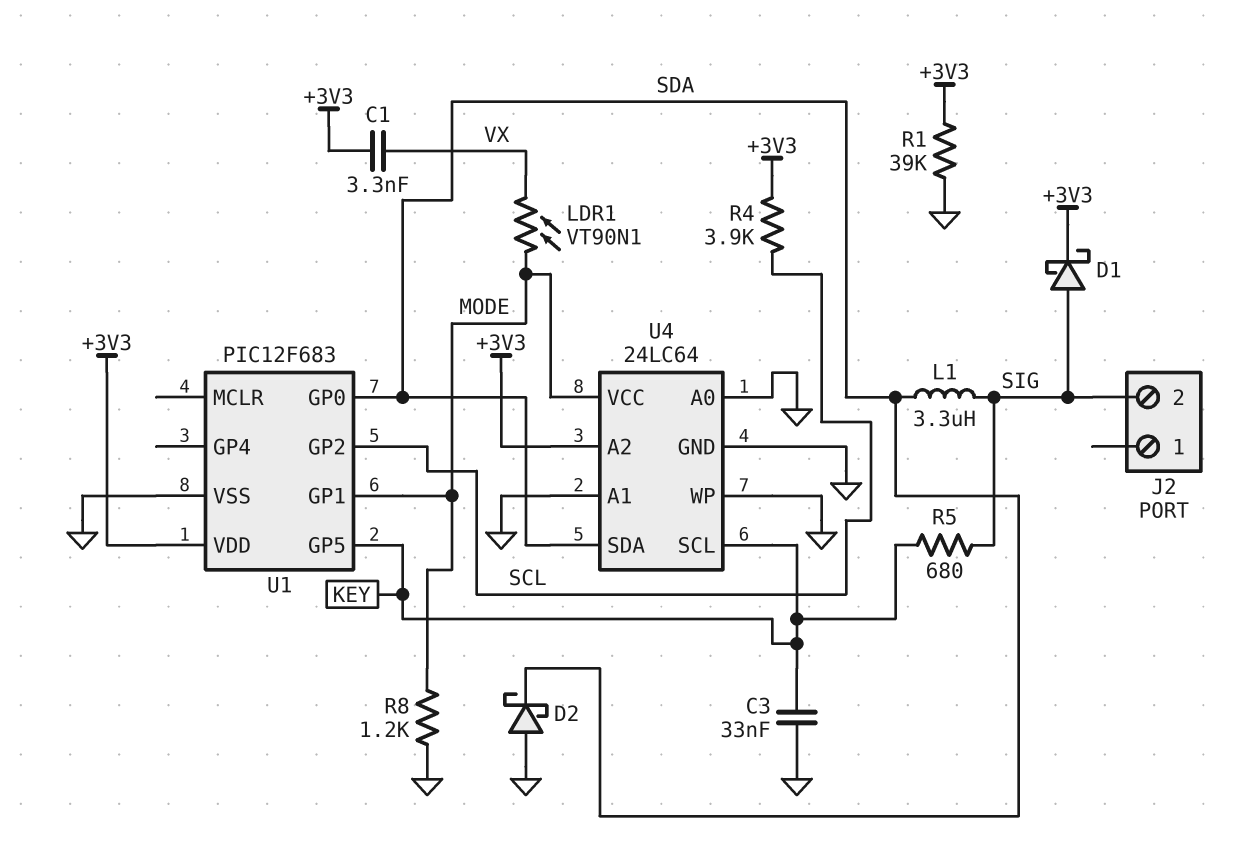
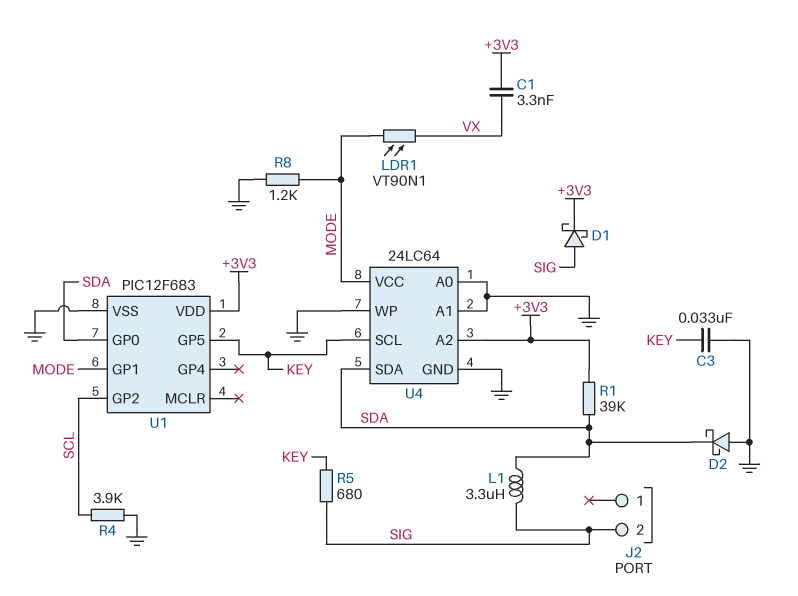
R1: 39k (+3V3, GND) -> 39k (+3V3, SDA)
R4: 3.9k (+3V3, SCL) -> 3.9k (GND, SCL)

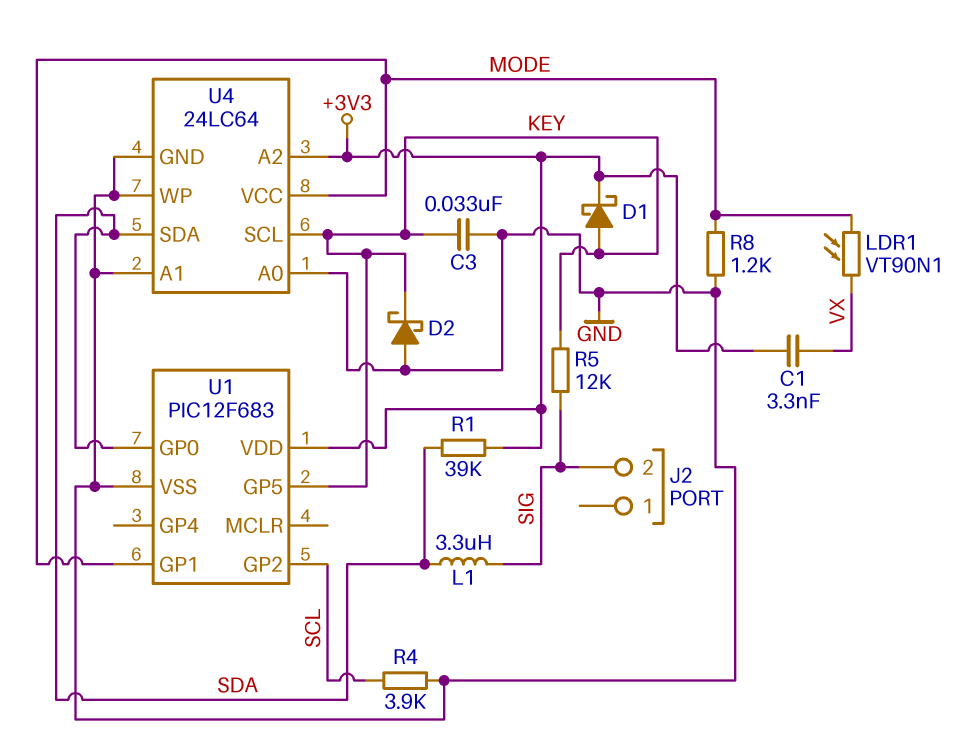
D1: schottky (A SIG, K +3V3) -> schottky (A KEY, K +3V3)
D2: schottky (A GND, K SDA) -> schottky (A GND, K KEY)
R5: 680 (KEY, SIG) -> 12k (KEY, SIG)

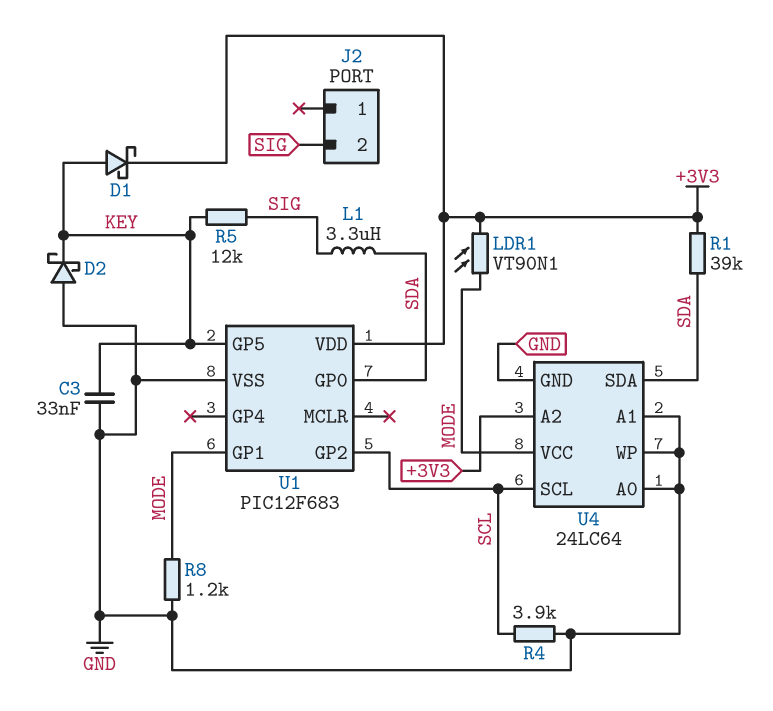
C1: 3.3nF (+3V3, VX) -> none
LDR1: VT90N1 (MODE, VX) -> VT90N1 (+3V3, MODE)
U4 pin SCL: KEY -> SCL

